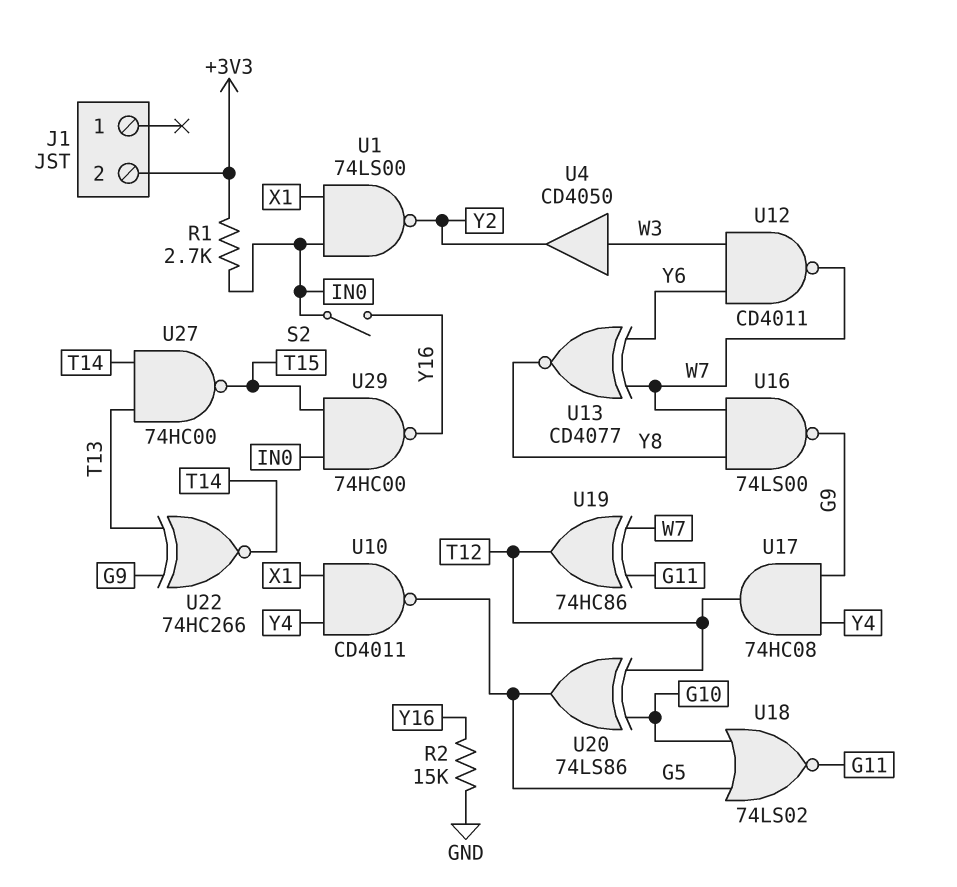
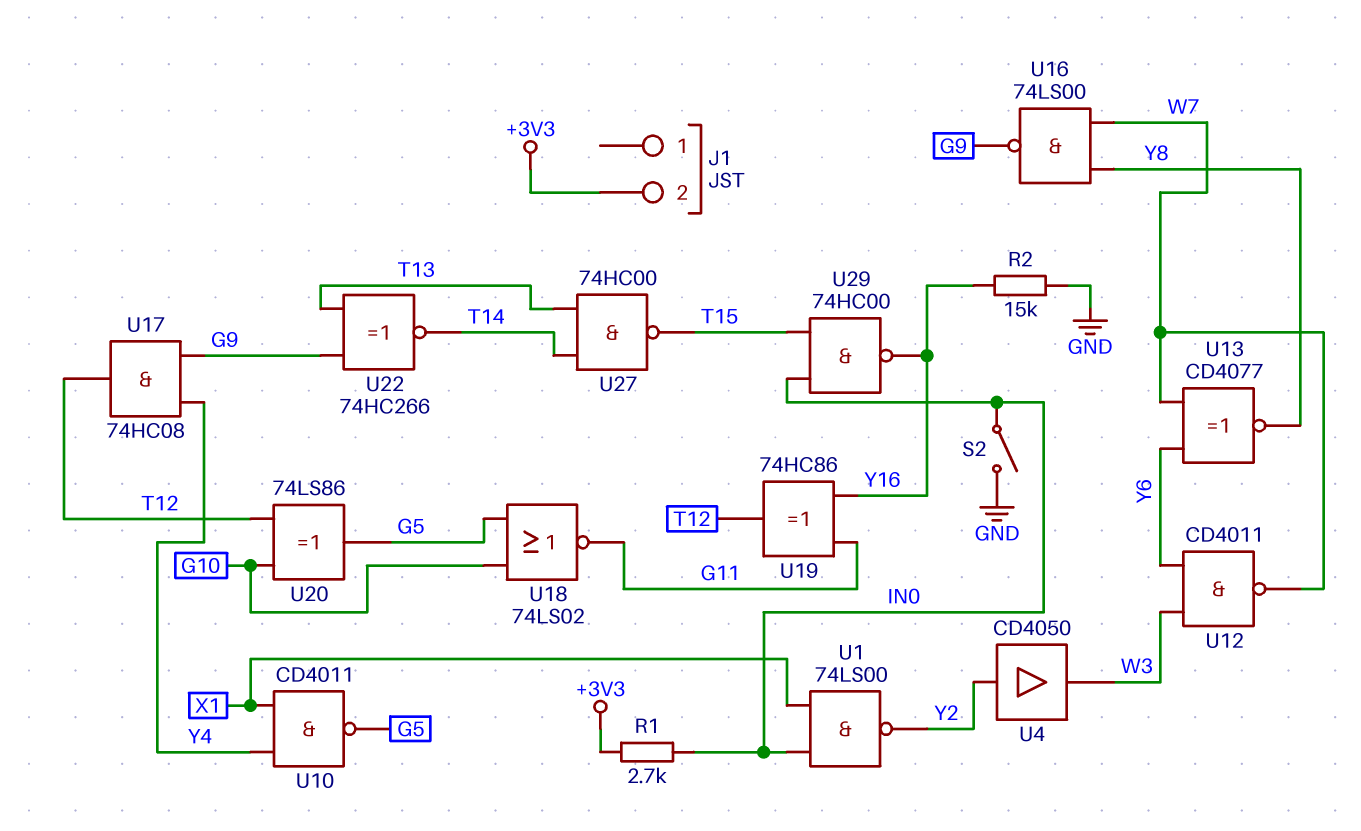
S2: switch (IN0, Y16) -> switch (GND, IN0)
U4: buffer CD4050 (in W3, out Y2) -> buffer CD4050 (in Y2, out W3)
U19: XOR 74HC86 (in G11, in W7, out T12) -> XOR 74HC86 (in G11, in Y16, out T12)

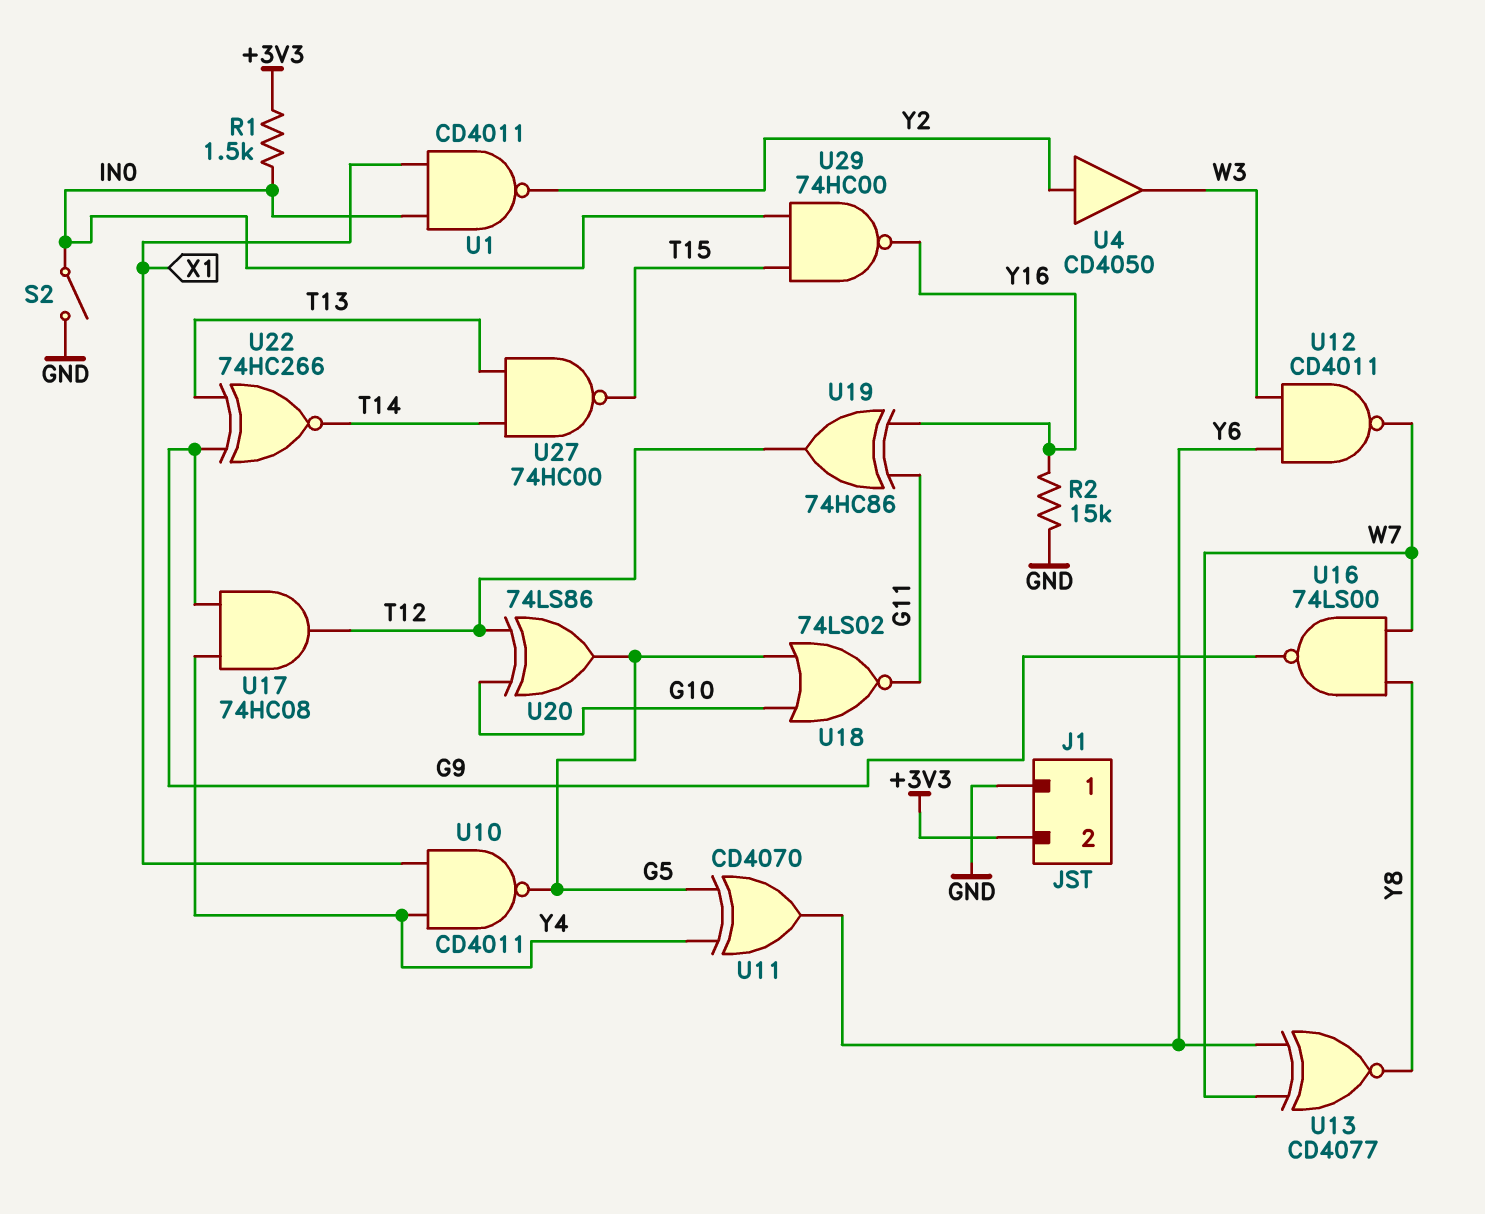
J1 pin 1: none -> GND
R1: 2.7k (+3V3, IN0) -> 1.5k (+3V3, IN0)
U1: NAND 74LS00 (in IN0, in X1, out Y2) -> NAND CD4011 (in IN0, in X1, out Y2)
U11: none -> XOR CD4070 (in G5, in Y4, out Y6)

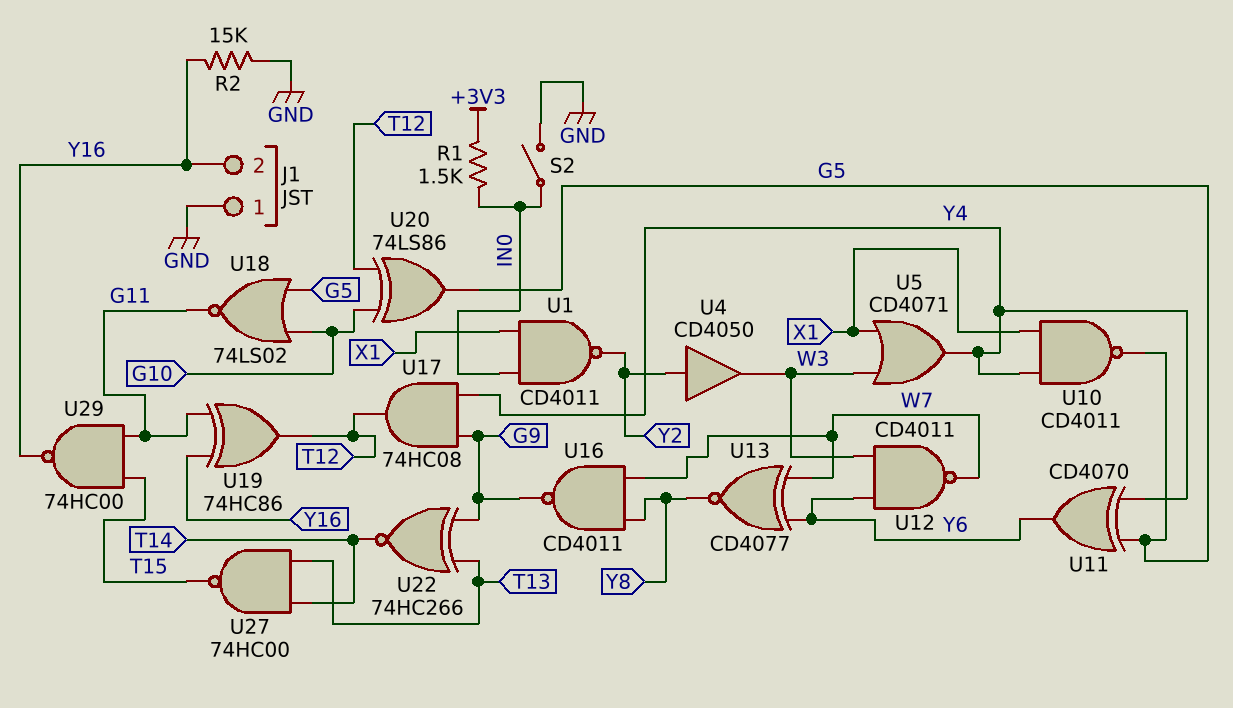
J1 pin 2: +3V3 -> Y16
U5: none -> OR CD4071 (in W3, in X1, out Y4)
U16: NAND 74LS00 (in W7, in Y8, out G9) -> NAND CD4011 (in W7, in Y8, out G9)
U29: NAND 74HC00 (in IN0, in T15, out Y16) -> NAND 74HC00 (in G11, in T15, out Y16)

